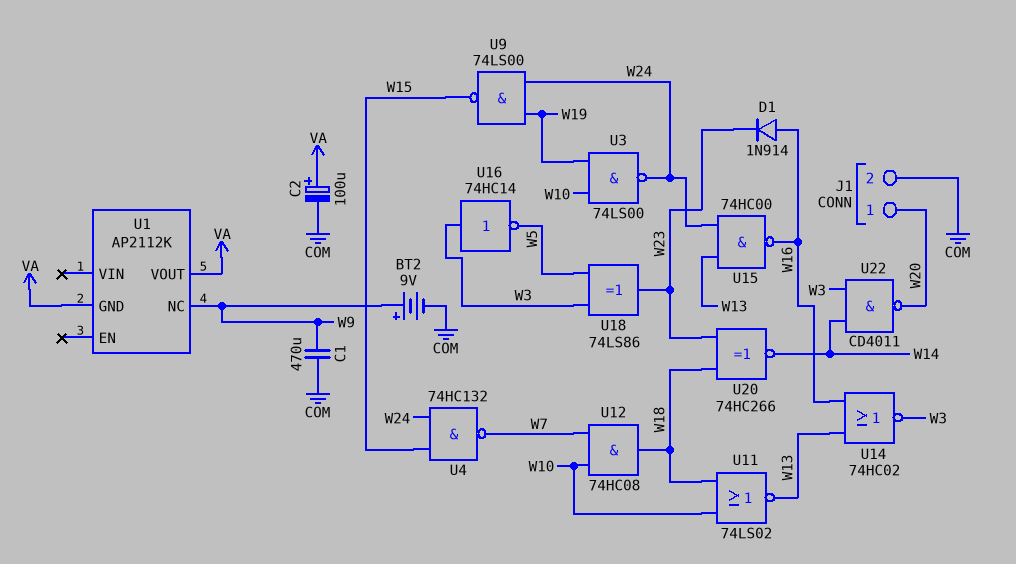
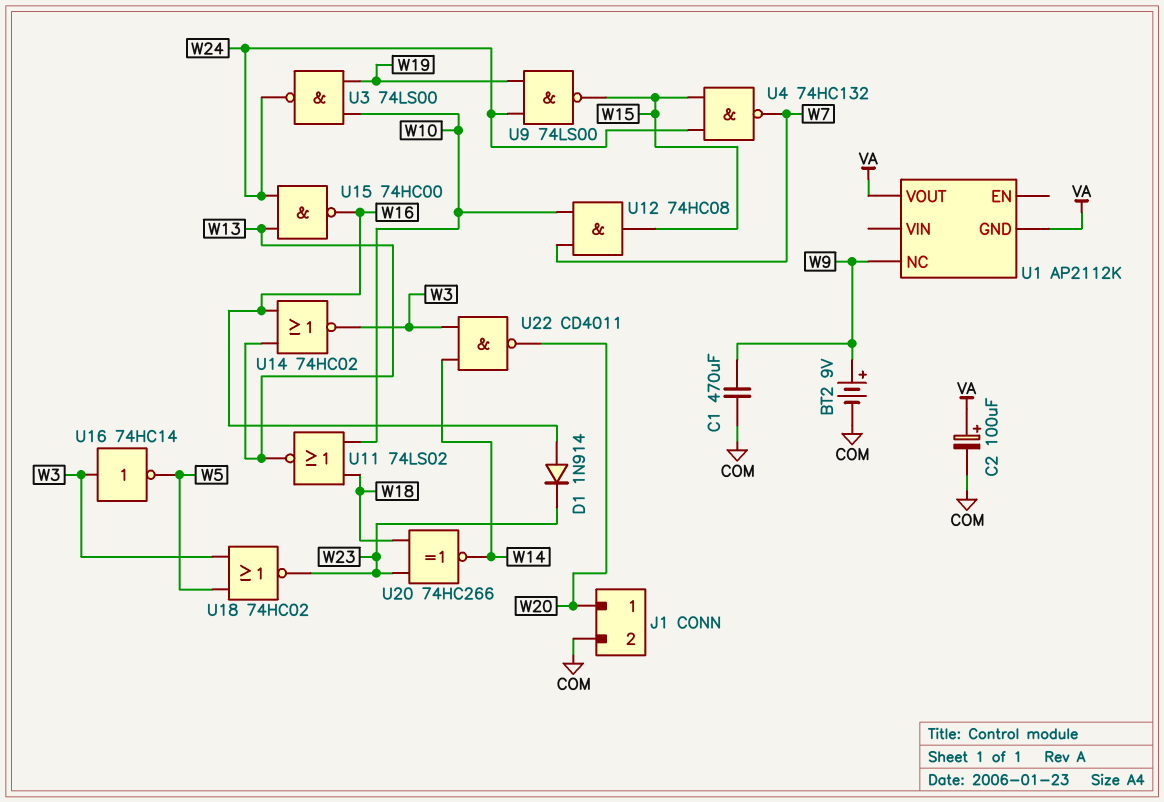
U12: AND 74HC08 (in W7, in W10, out W18) -> AND 74HC08 (in W7, in W10, out W15)
U18: XOR 74LS86 (in W3, in W5, out W23) -> NOR 74HC02 (in W3, in W5, out W23)

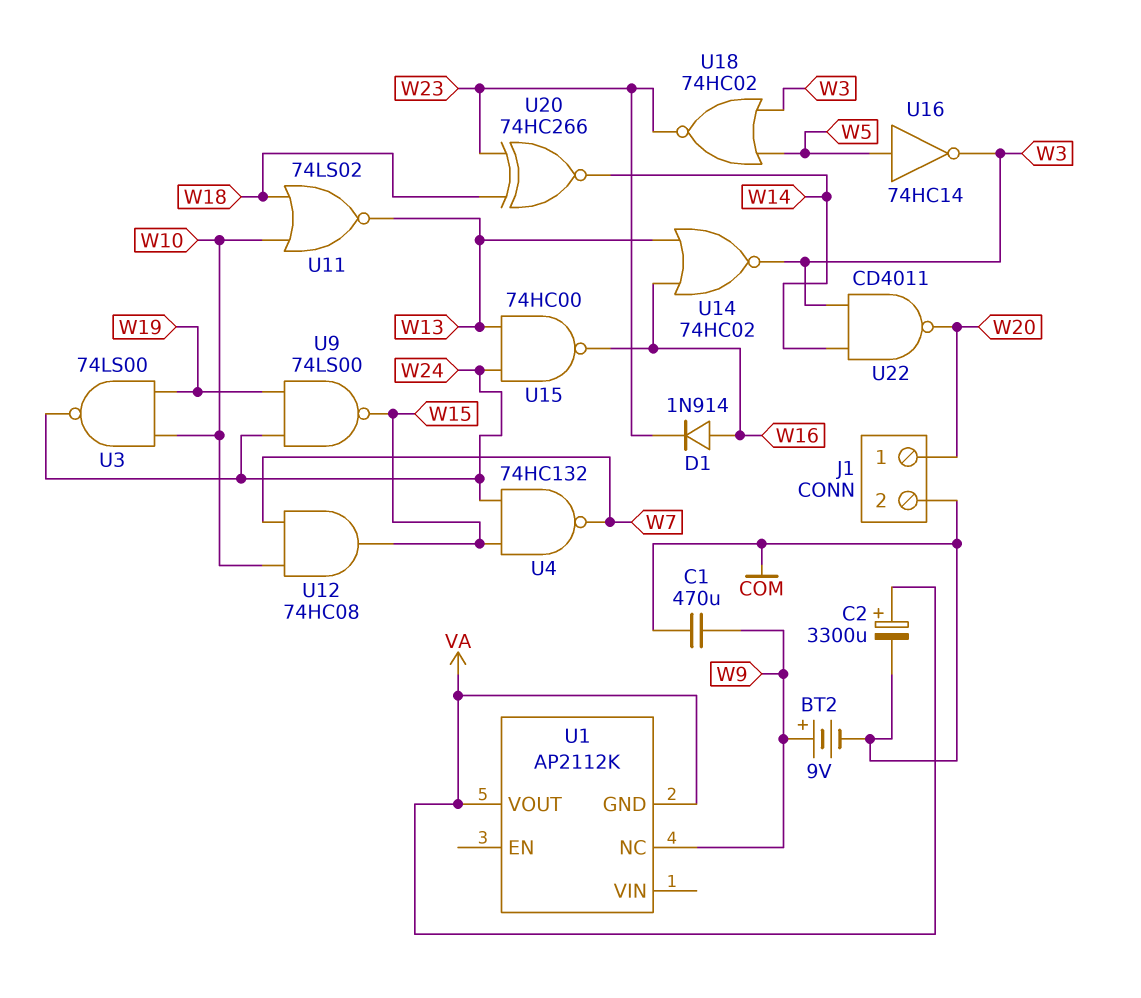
C2: 100uF (plus VA, minus COM) -> 3300uF (plus VA, minus COM)
U16: NOT 74HC14 (in W3, out W5) -> NOT 74HC14 (in W5, out W3)

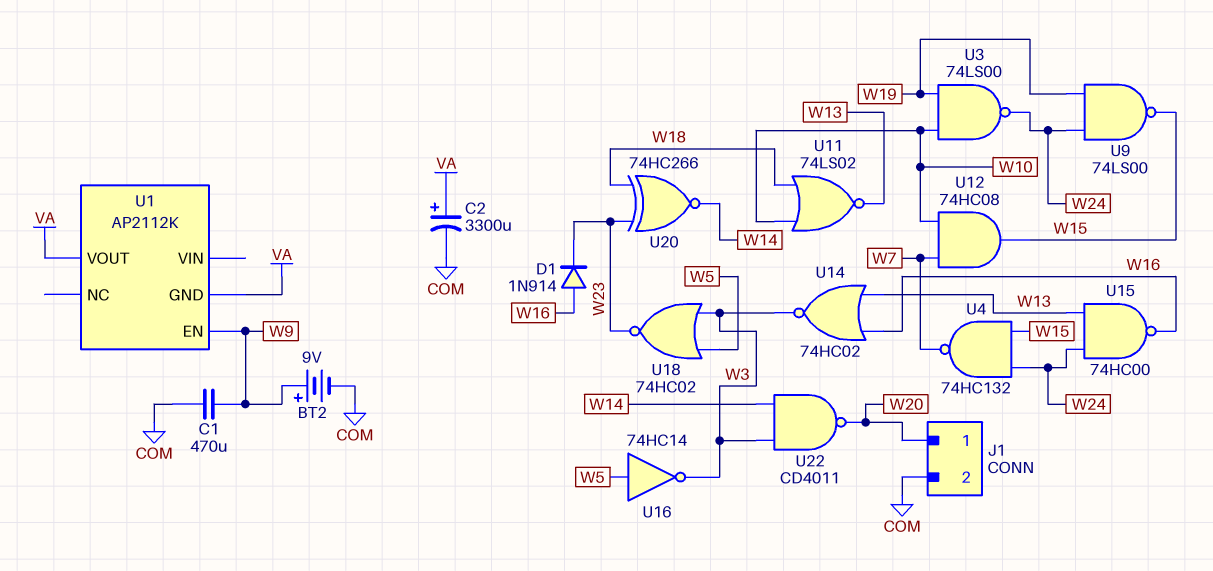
U1 pin EN: none -> W9
U1 pin NC: W9 -> none

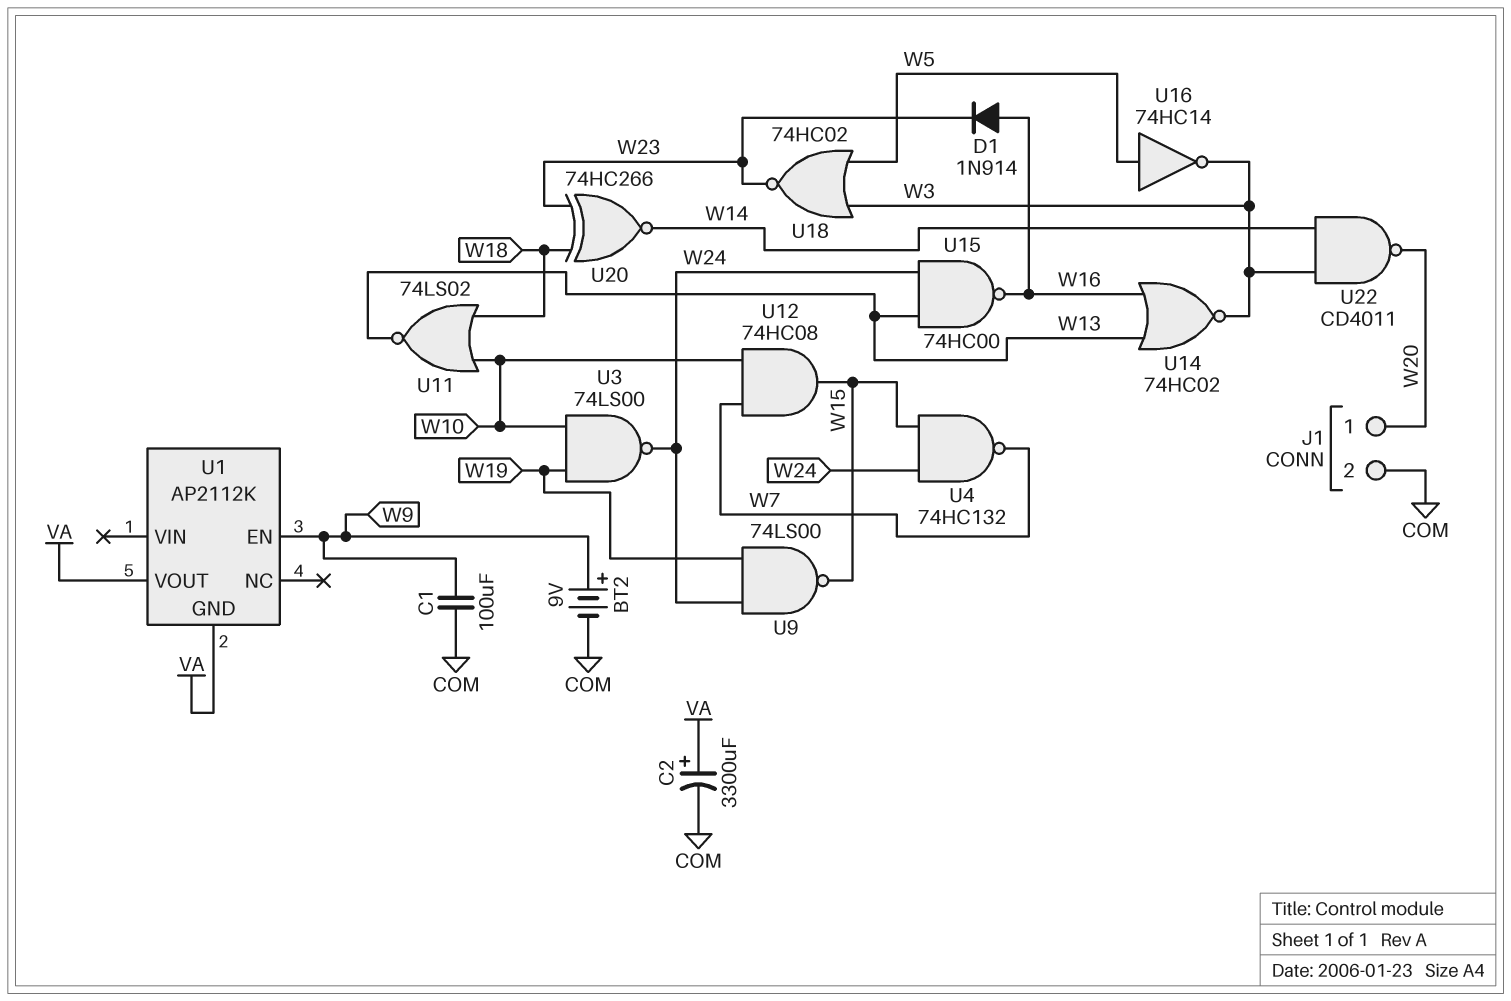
C1: 470uF (COM, W9) -> 100uF (COM, W9)

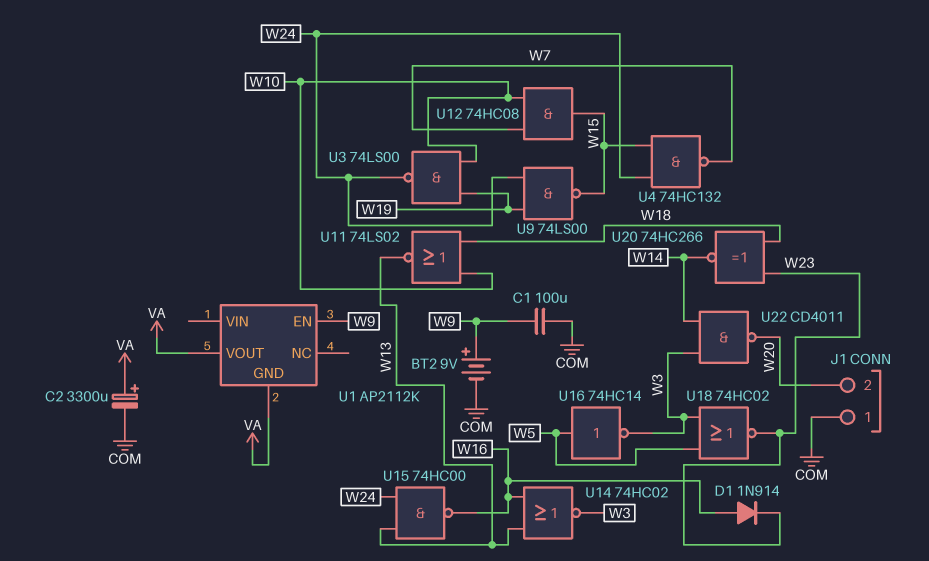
J1 pin 1: W20 -> COM
J1 pin 2: COM -> W20

